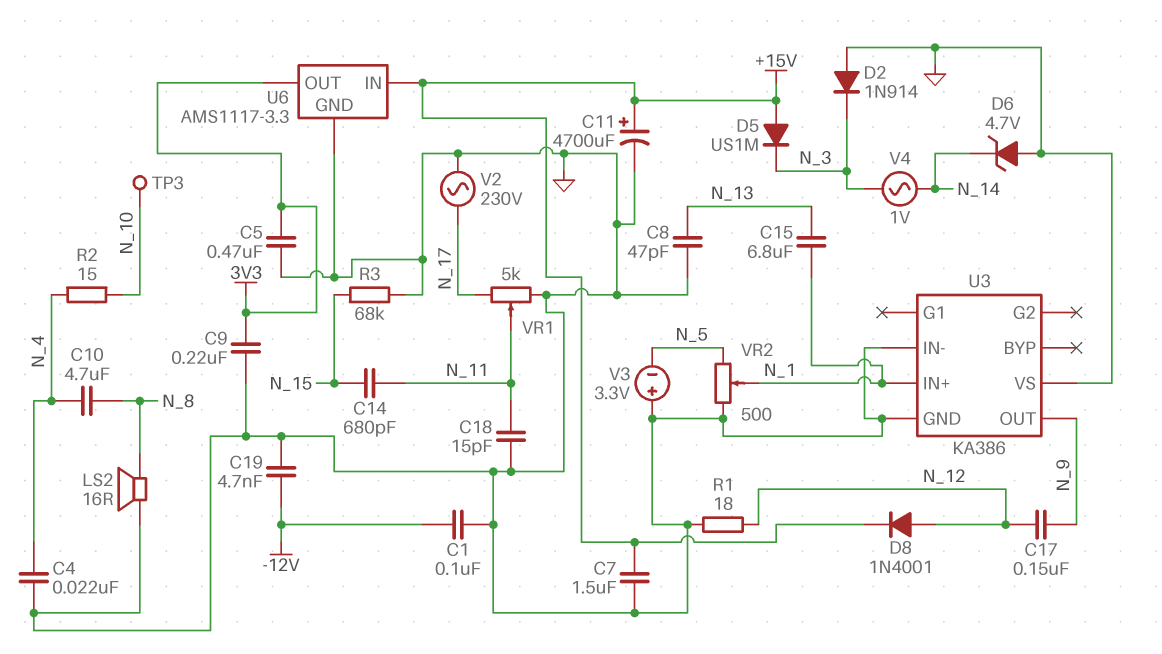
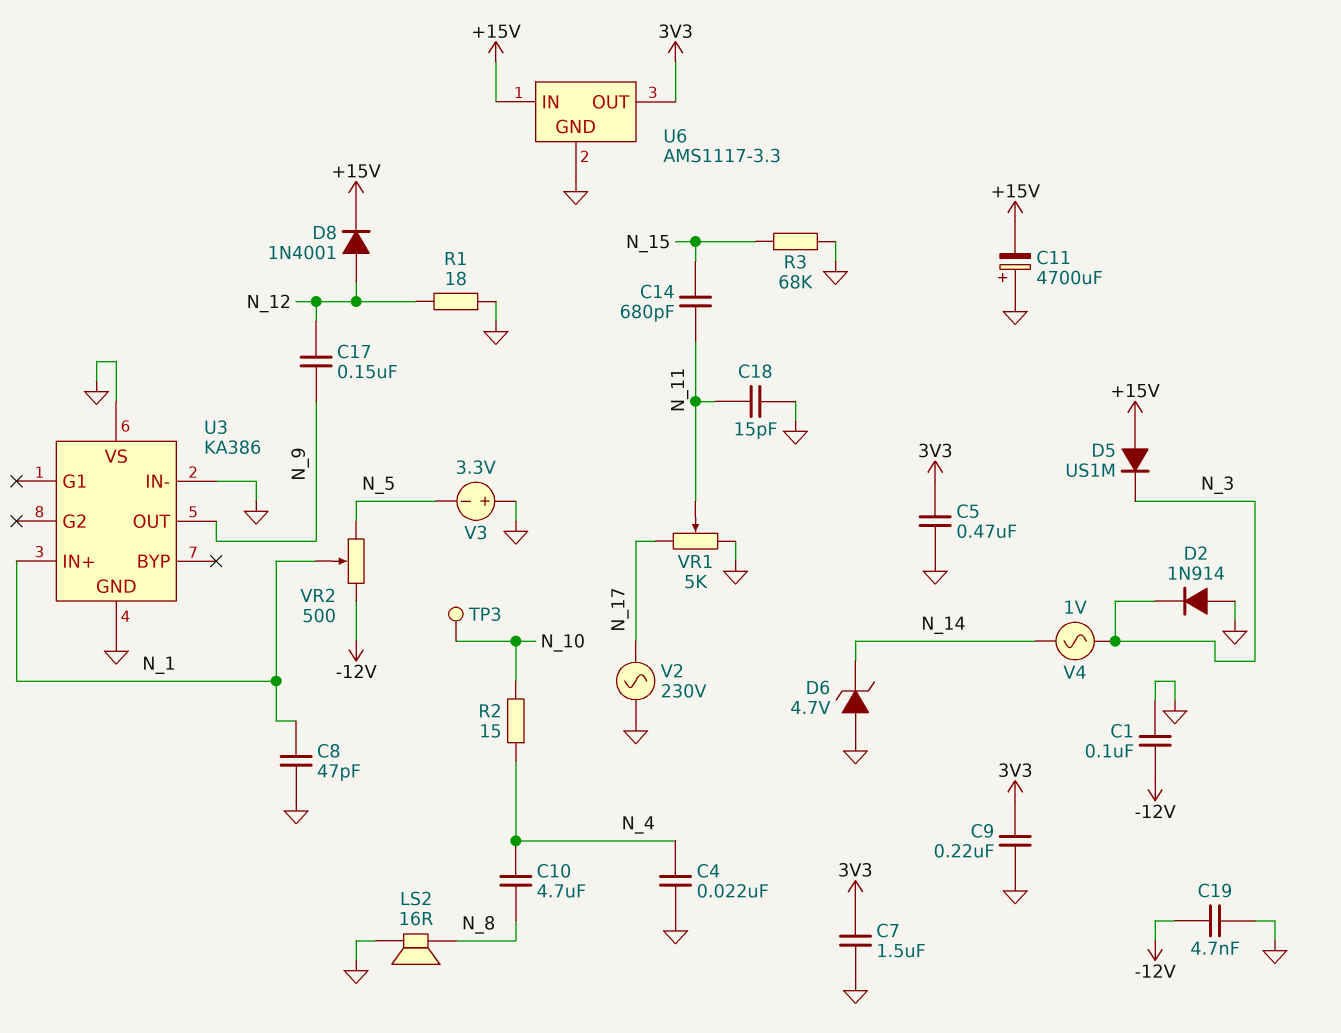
C7: 1.5uF (+15V, GND) -> 1.5uF (3V3, GND)
C8: 47pF (GND, N_13) -> 47pF (GND, N_1)
C11: 4700uF (plus +15V, minus GND) -> 4700uF (plus GND, minus +15V)
C15: 6.8uF (N_1, N_13) -> none
VR2: 500 (GND, N_5, wiper N_1) -> 500 (-12V, N_5, wiper N_1)

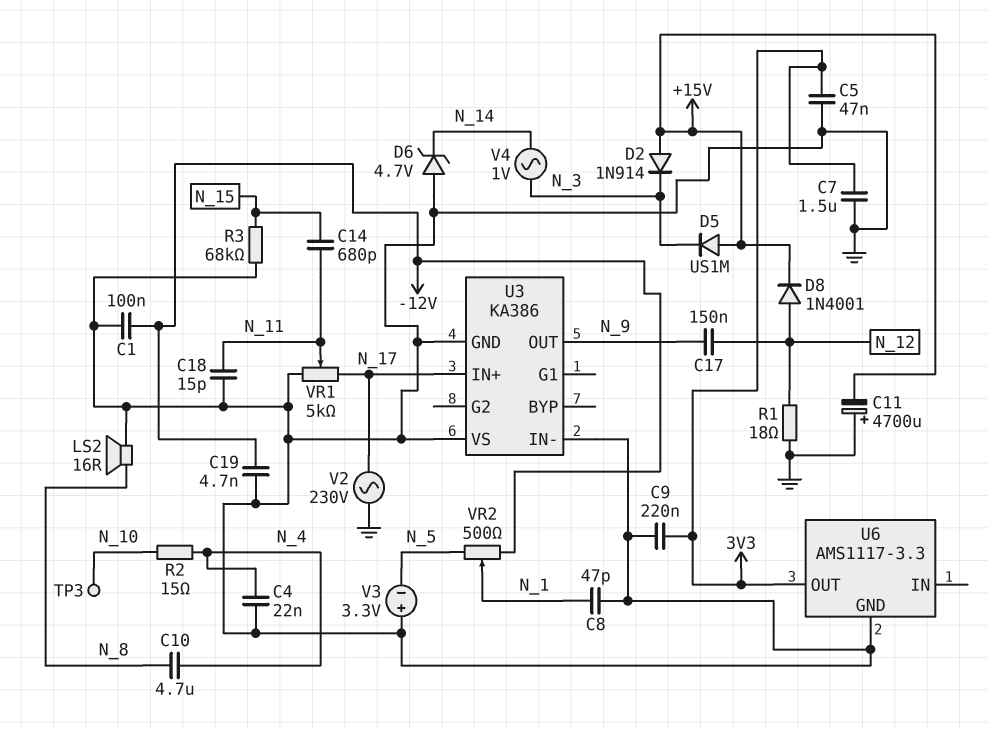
C5: 470nF (3V3, GND) -> 47nF (3V3, GND)
D2: diode 1N914 (A GND, K N_3) -> diode 1N914 (A +15V, K N_3)
U3 pin IN+: N_1 -> N_17
U6 pin IN: +15V -> none

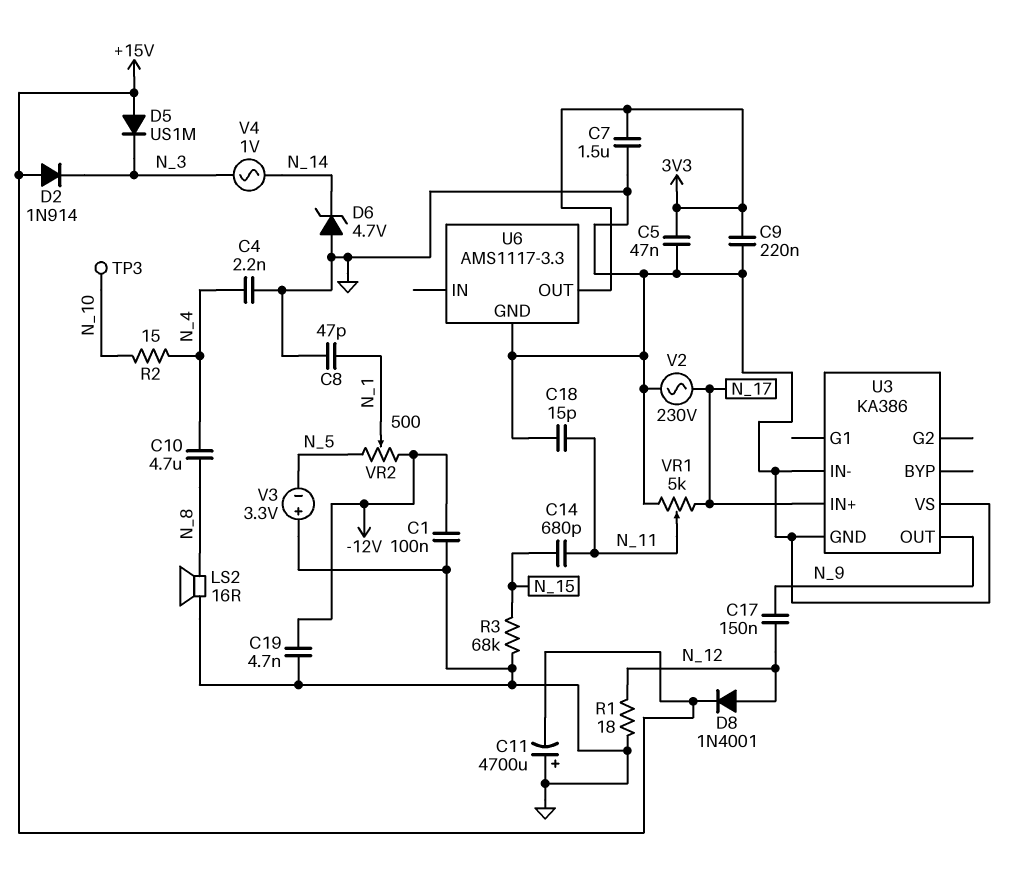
C4: 22nF (GND, N_4) -> 2.2nF (GND, N_4)

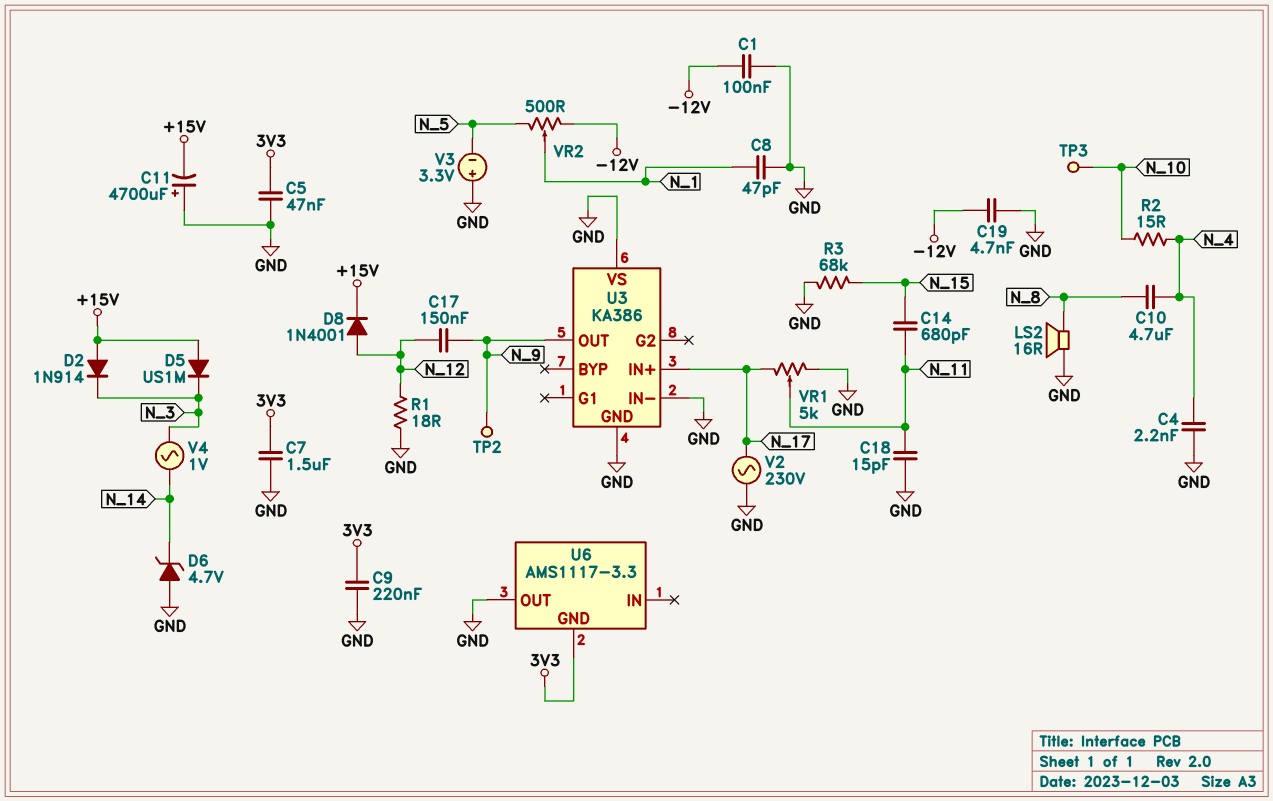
TP2: none -> test point (N_9)
U6 pin GND: GND -> 3V3
U6 pin OUT: 3V3 -> GND

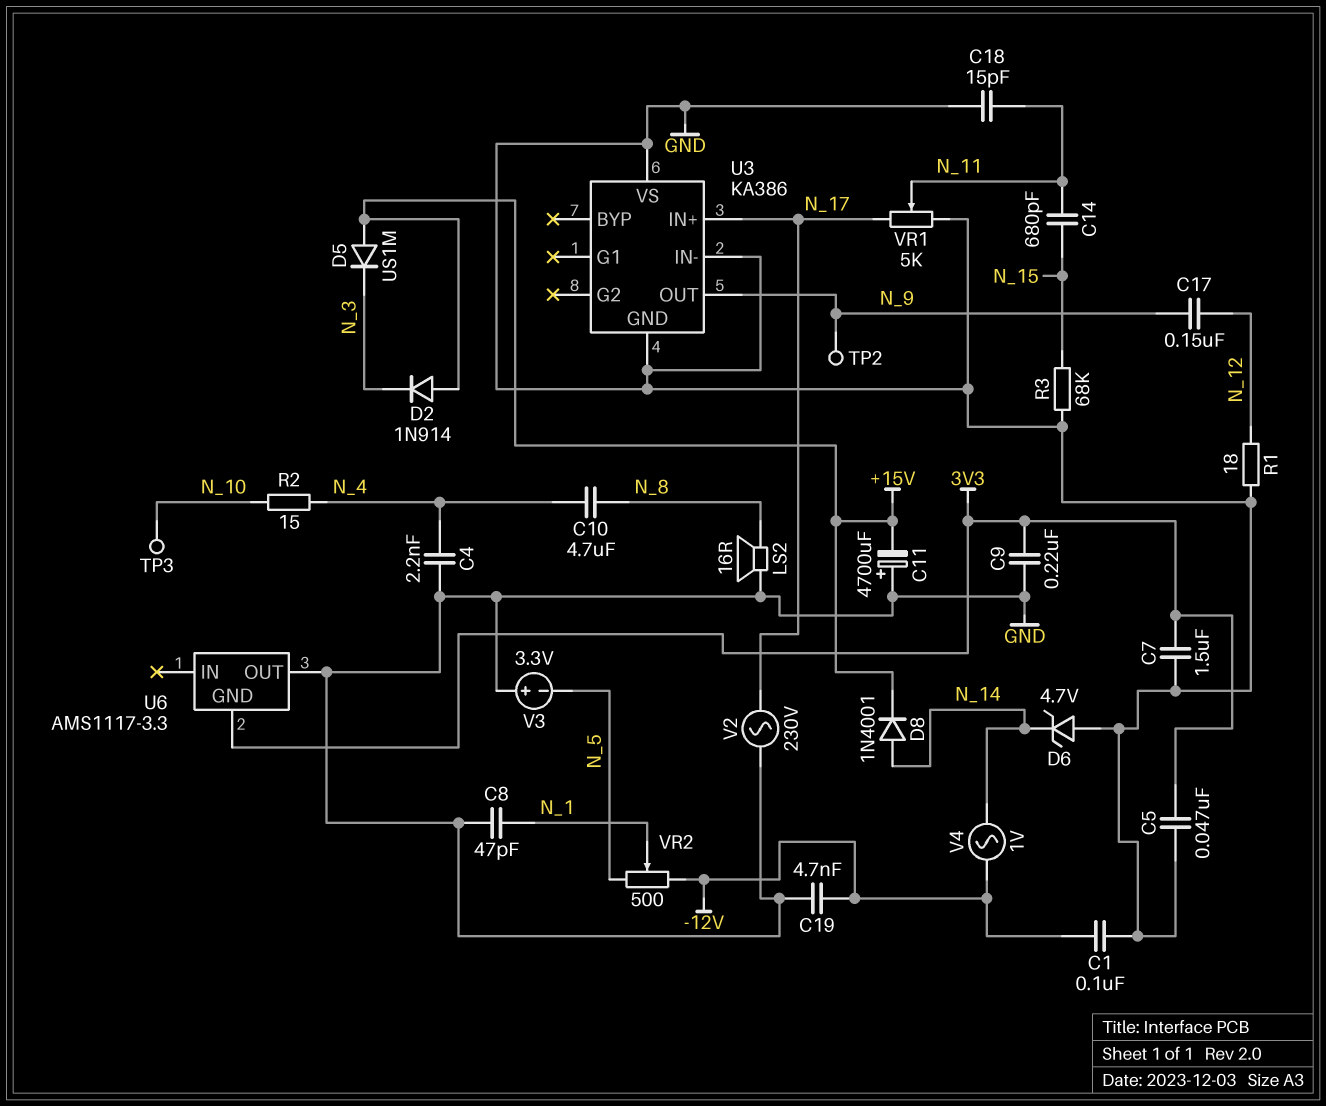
D8: diode 1N4001 (A N_12, K +15V) -> diode 1N4001 (A N_14, K +15V)
V4: AC 1V (N_3, N_14) -> AC 1V (-12V, N_14)

